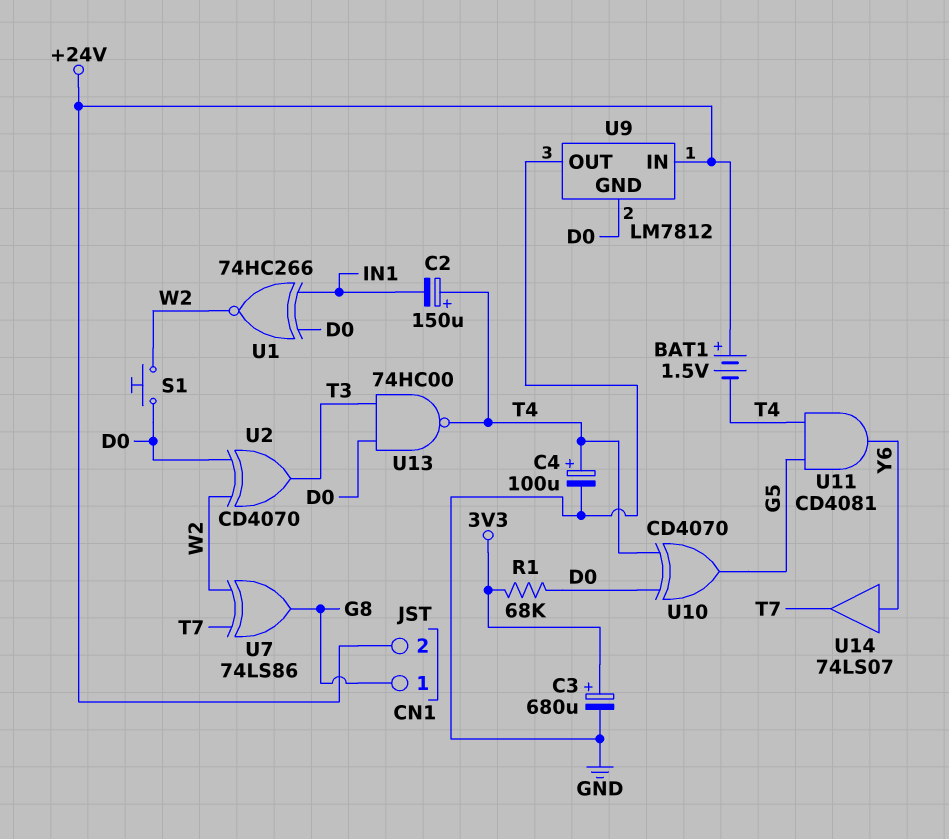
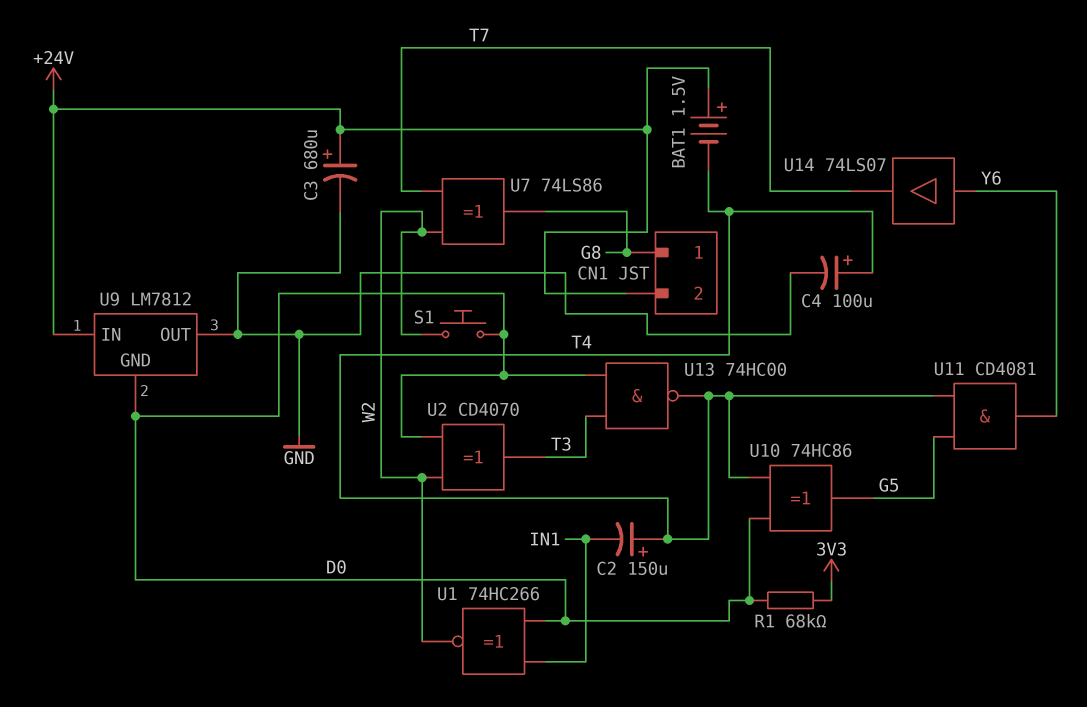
C3: 680uF (plus 3V3, minus GND) -> 680uF (plus +24V, minus GND)
U10: XOR CD4070 (in D0, in T4, out G5) -> XOR 74HC86 (in D0, in T4, out G5)

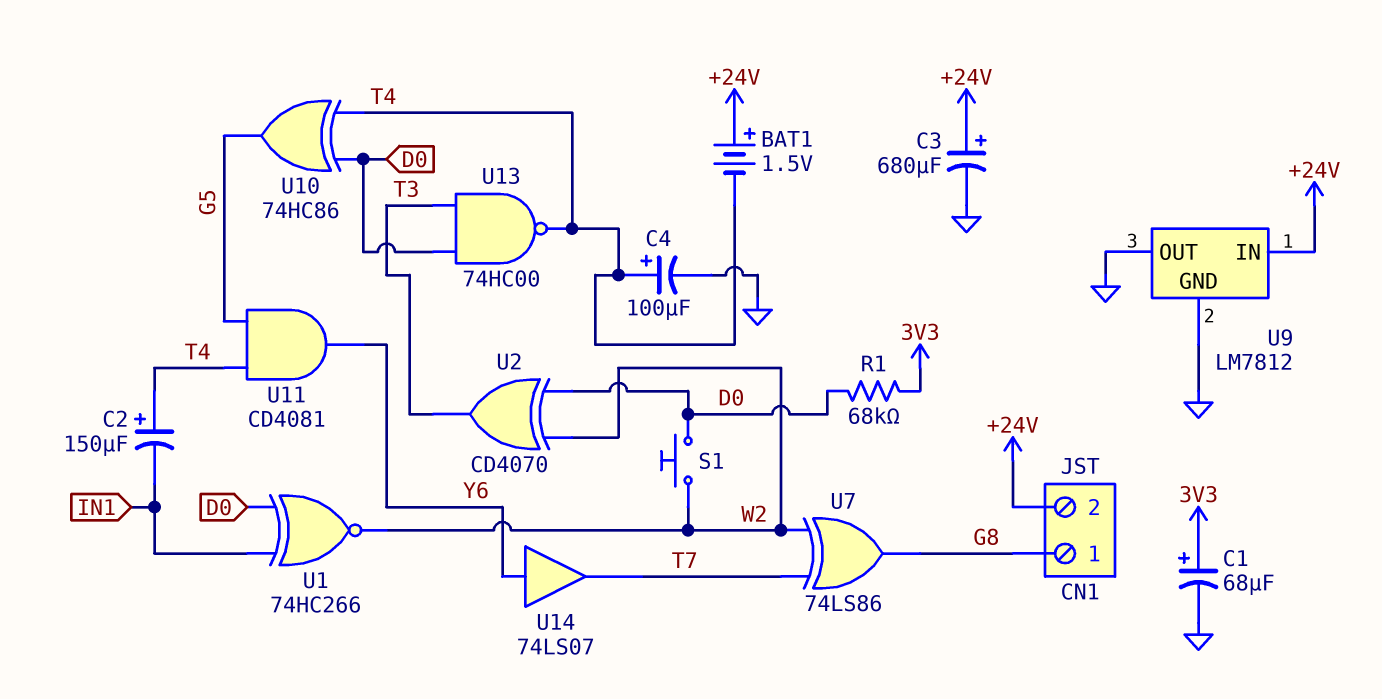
C1: none -> 68uF (plus 3V3, minus GND)
U9 pin GND: D0 -> GND

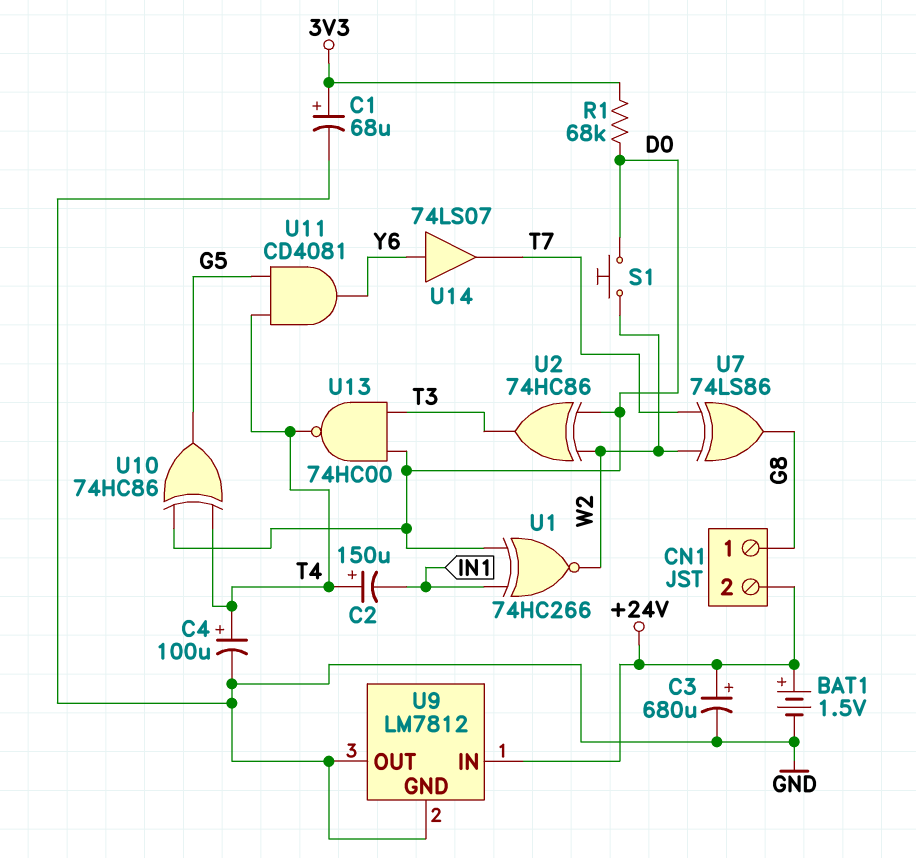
BAT1: 1.5V (plus +24V, minus T4) -> 1.5V (plus +24V, minus GND)
U2: XOR CD4070 (in D0, in W2, out T3) -> XOR 74HC86 (in D0, in W2, out T3)

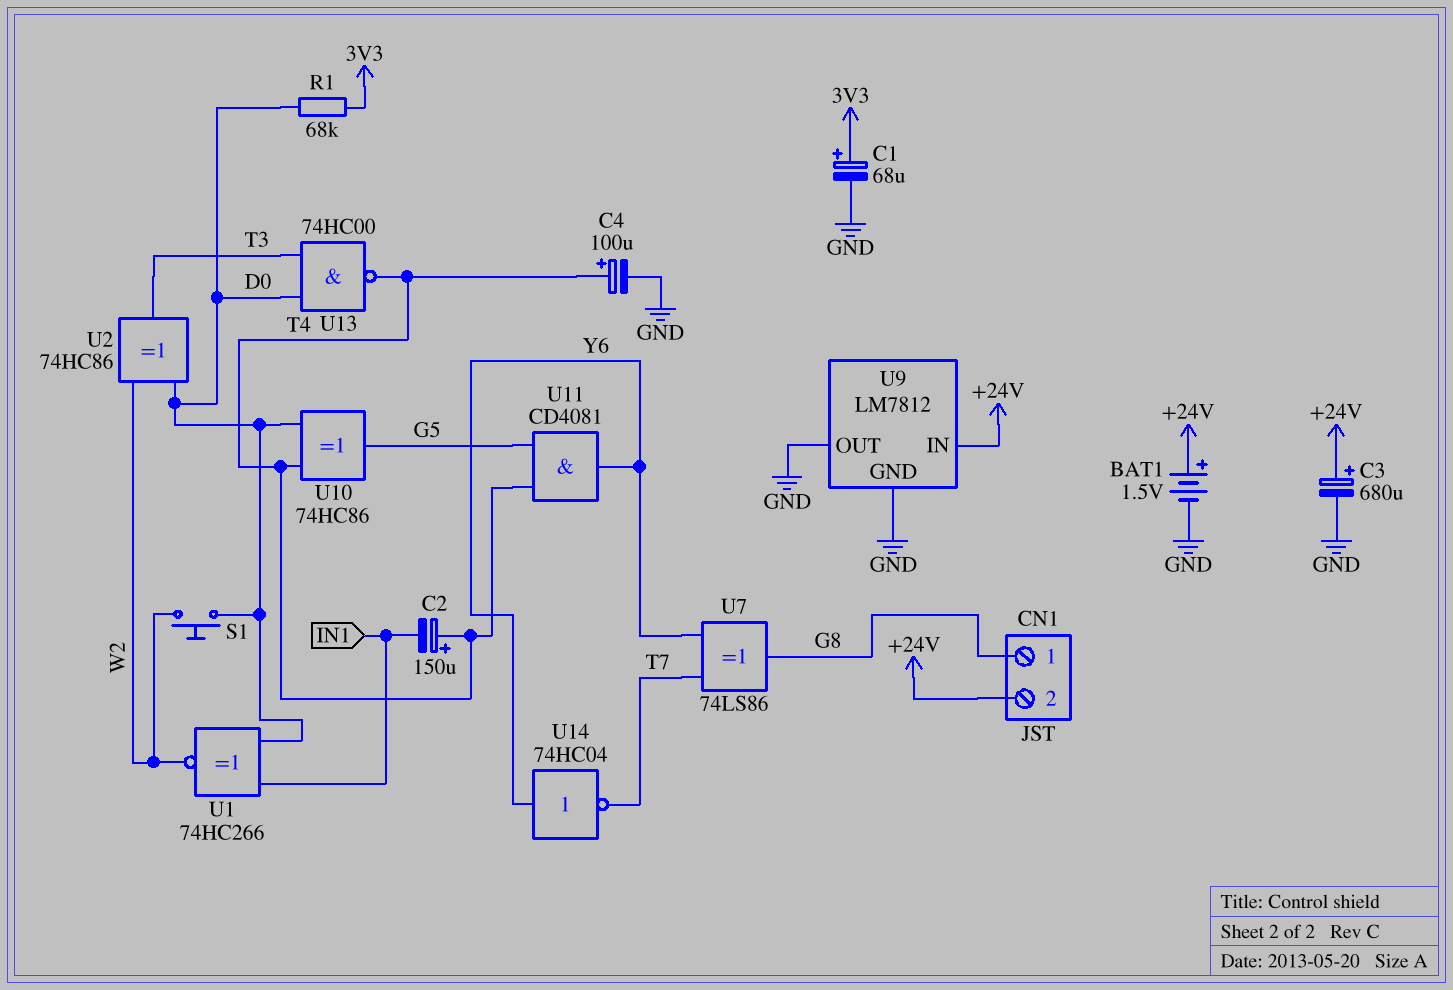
U7: XOR 74LS86 (in T7, in W2, out G8) -> XOR 74LS86 (in T7, in Y6, out G8)
U14: buffer 74LS07 (in Y6, out T7) -> NOT 74HC04 (in Y6, out T7)

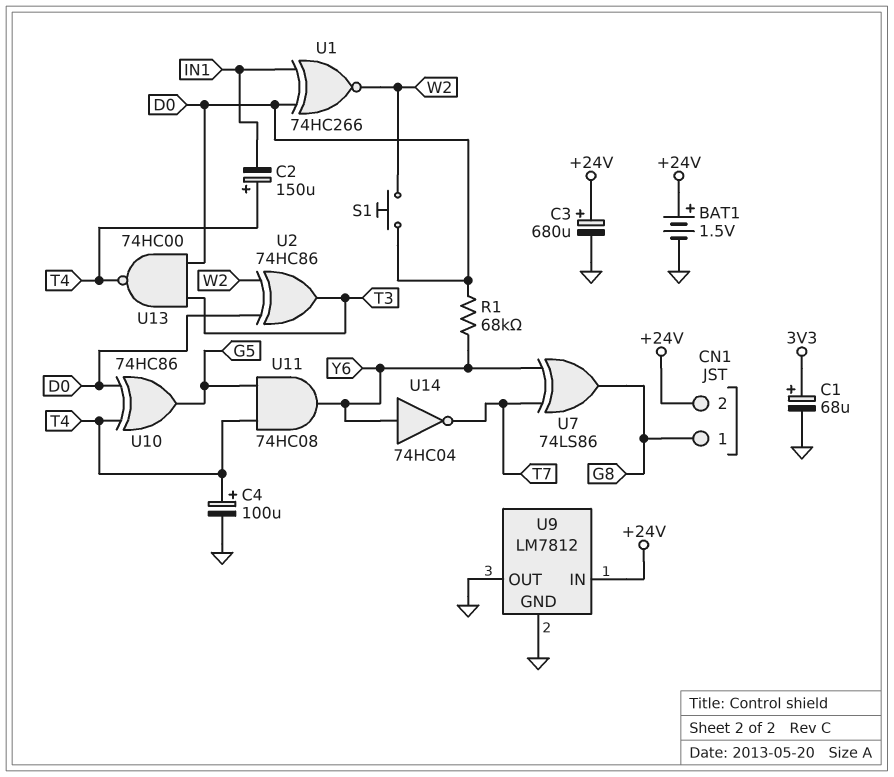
R1: 68k (3V3, D0) -> 68k (D0, Y6)
U11: AND CD4081 (in G5, in T4, out Y6) -> AND 74HC08 (in G5, in T4, out Y6)

